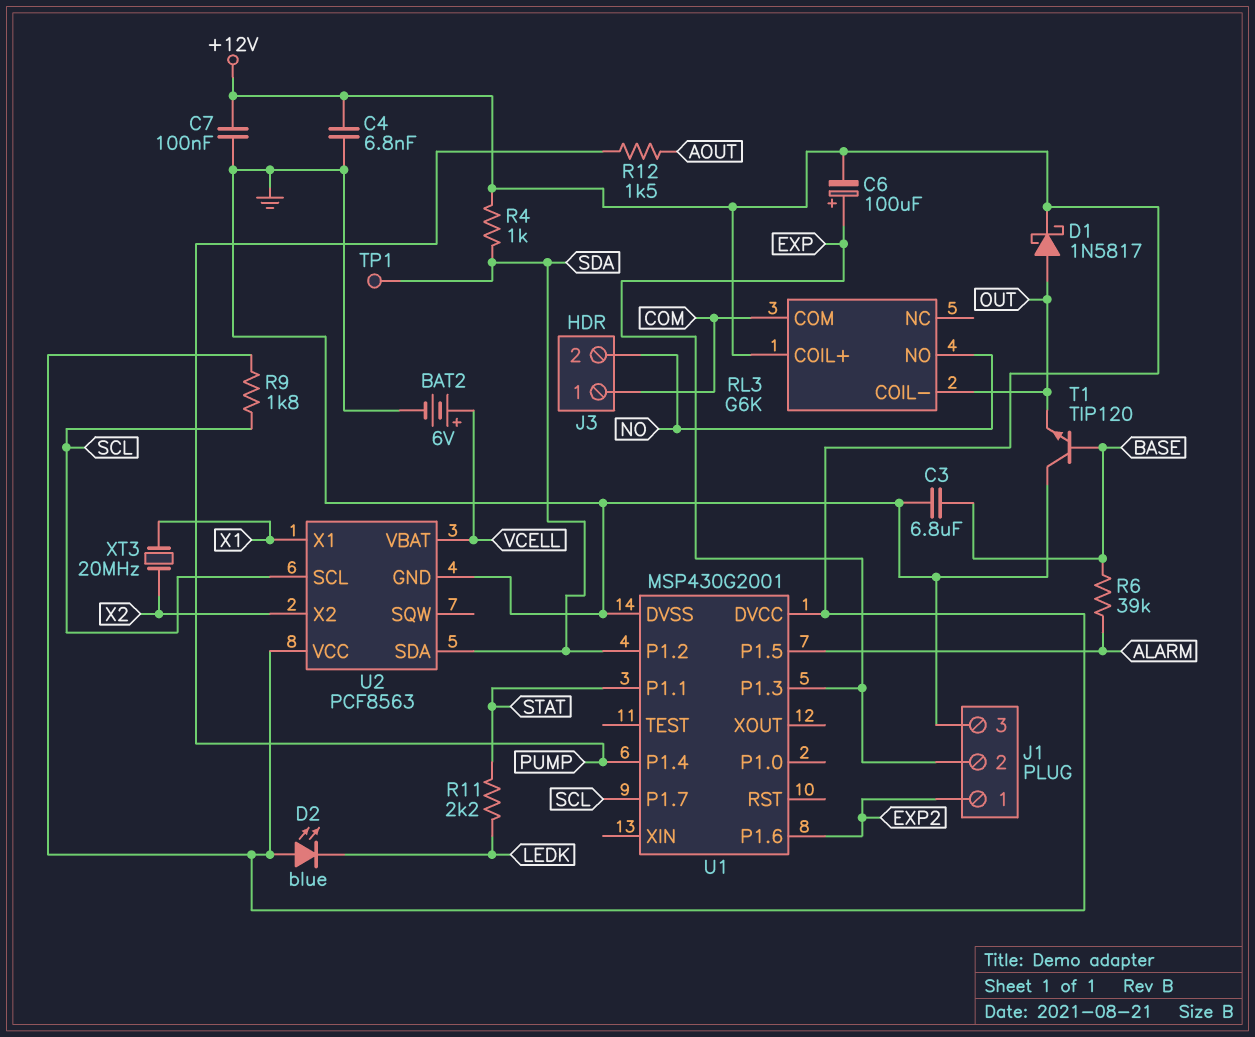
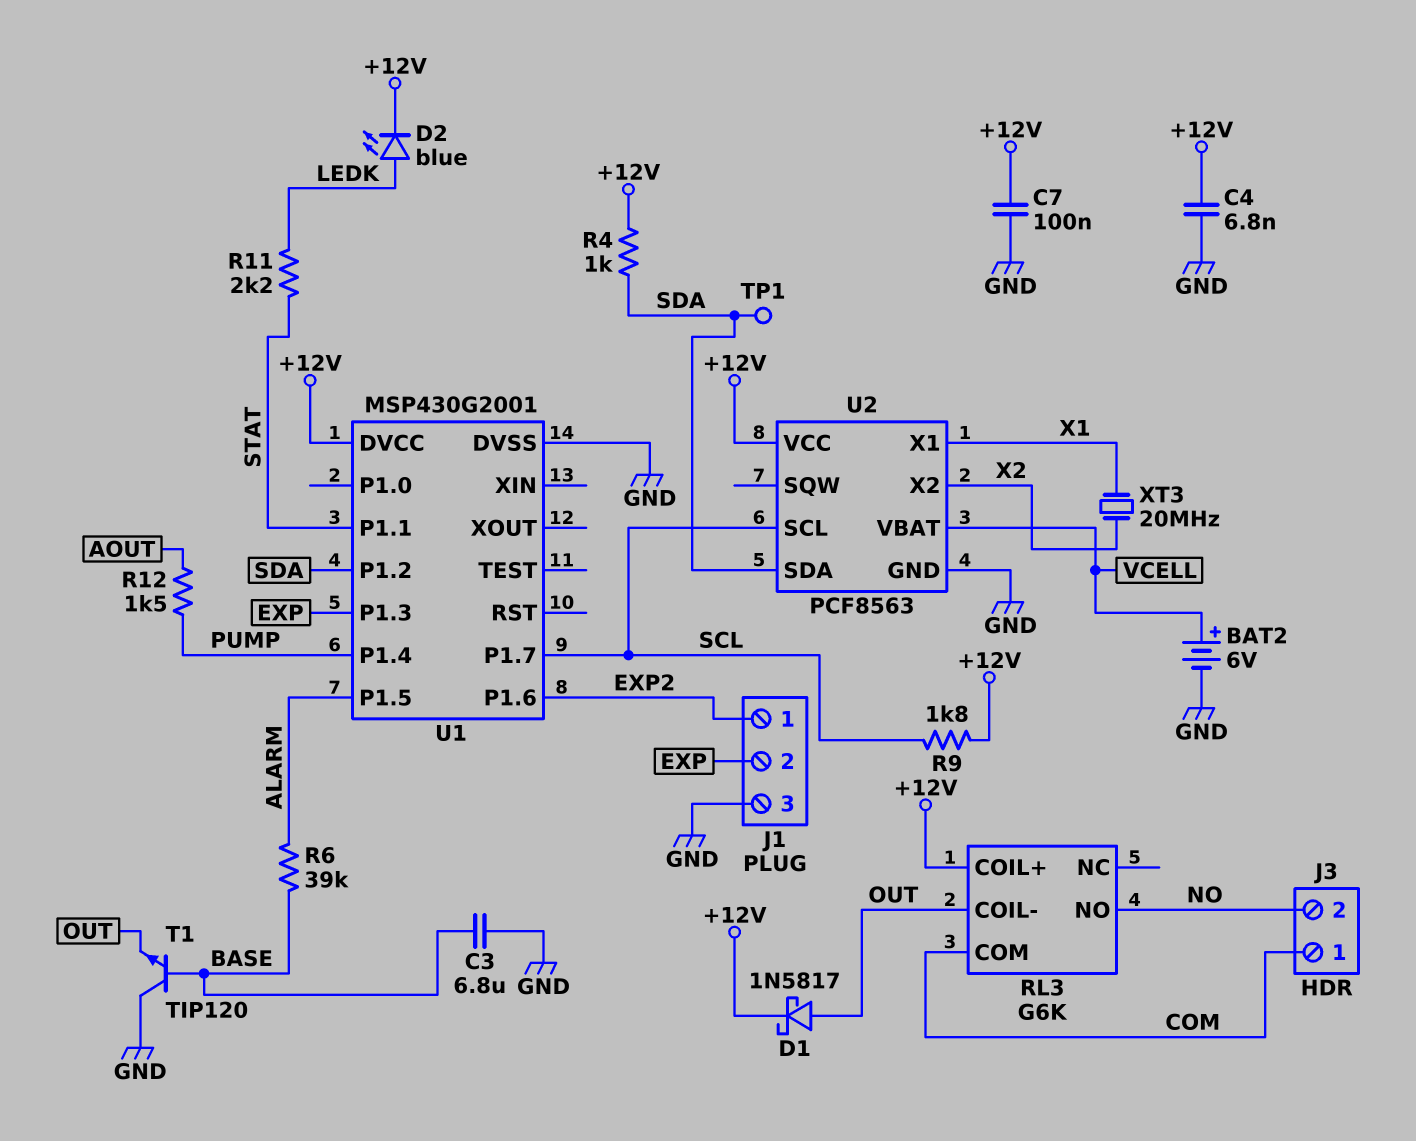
C6: 100uF (plus EXP, minus +12V) -> none
D2: LED blue (A +12V, K LEDK) -> LED blue (A LEDK, K +12V)

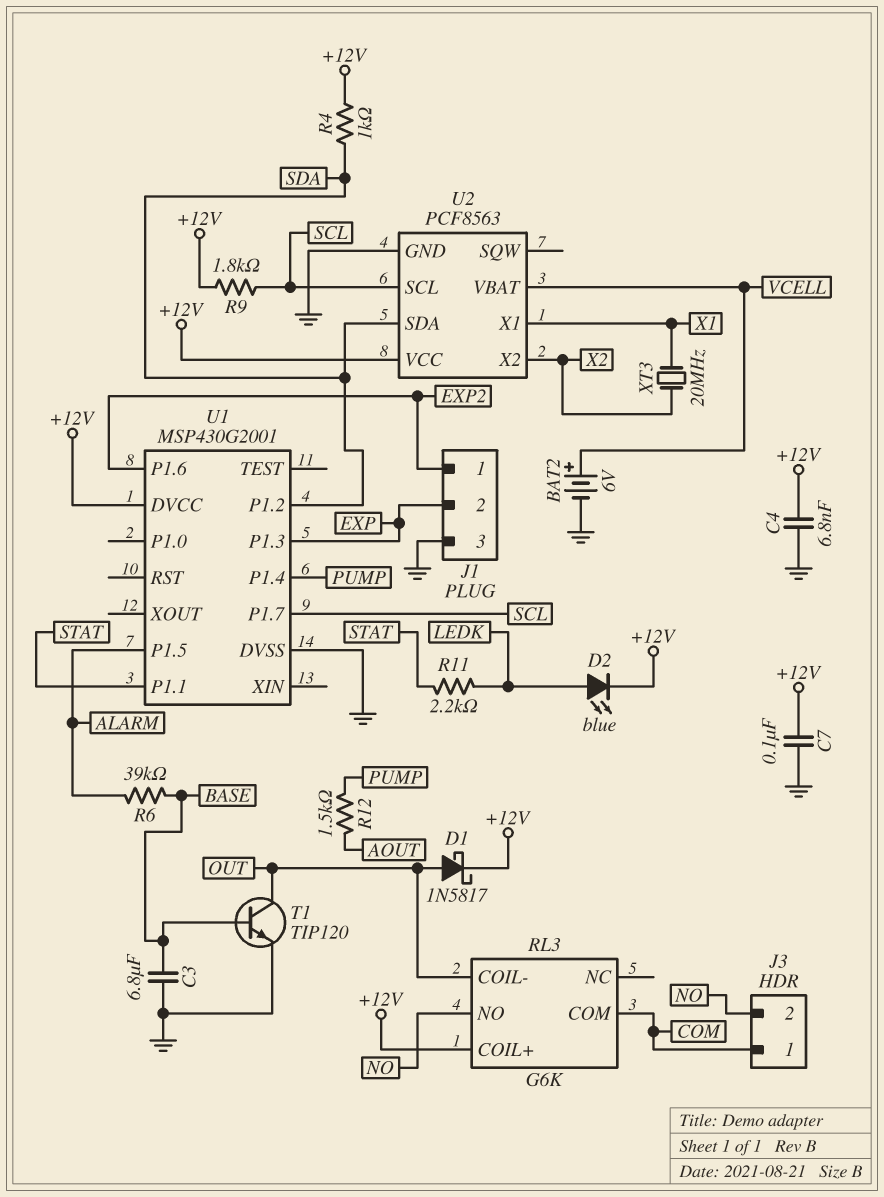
T1: NPN TIP120 (B BASE, C GND, E OUT) -> NPN TIP120 (B BASE, C OUT, E GND)
TP1: test point (SDA) -> none

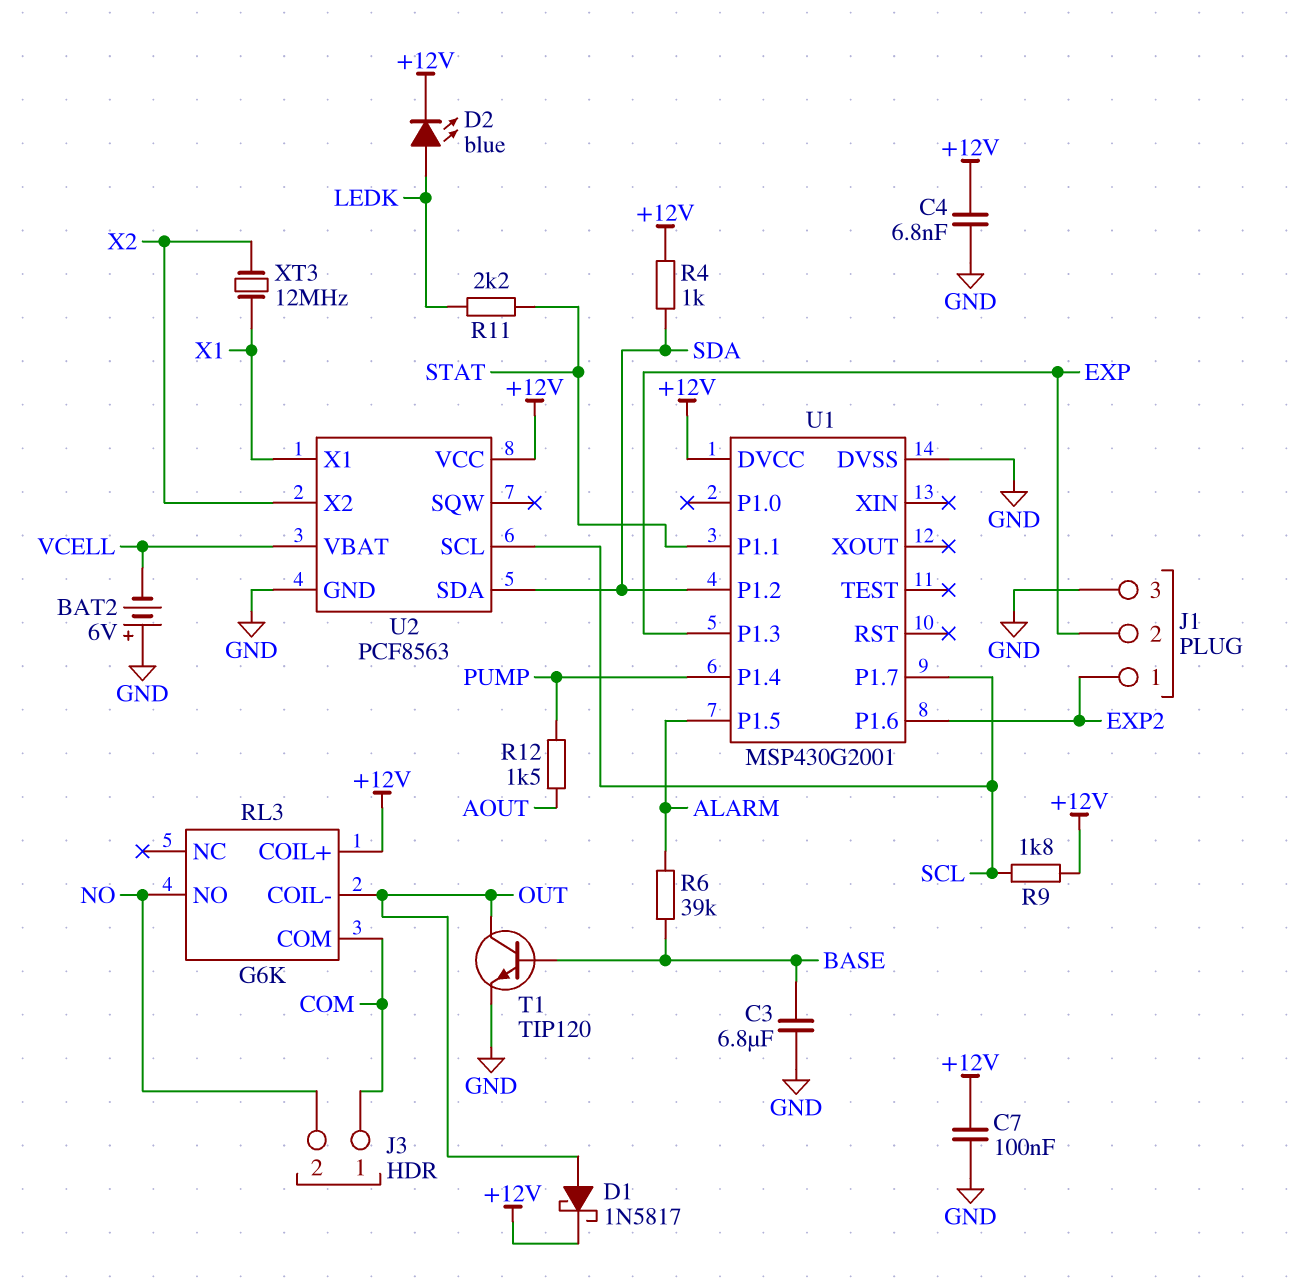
BAT2: 6V (plus VCELL, minus GND) -> 6V (plus GND, minus VCELL)
XT3: 20MHz (X1, X2) -> 12MHz (X1, X2)

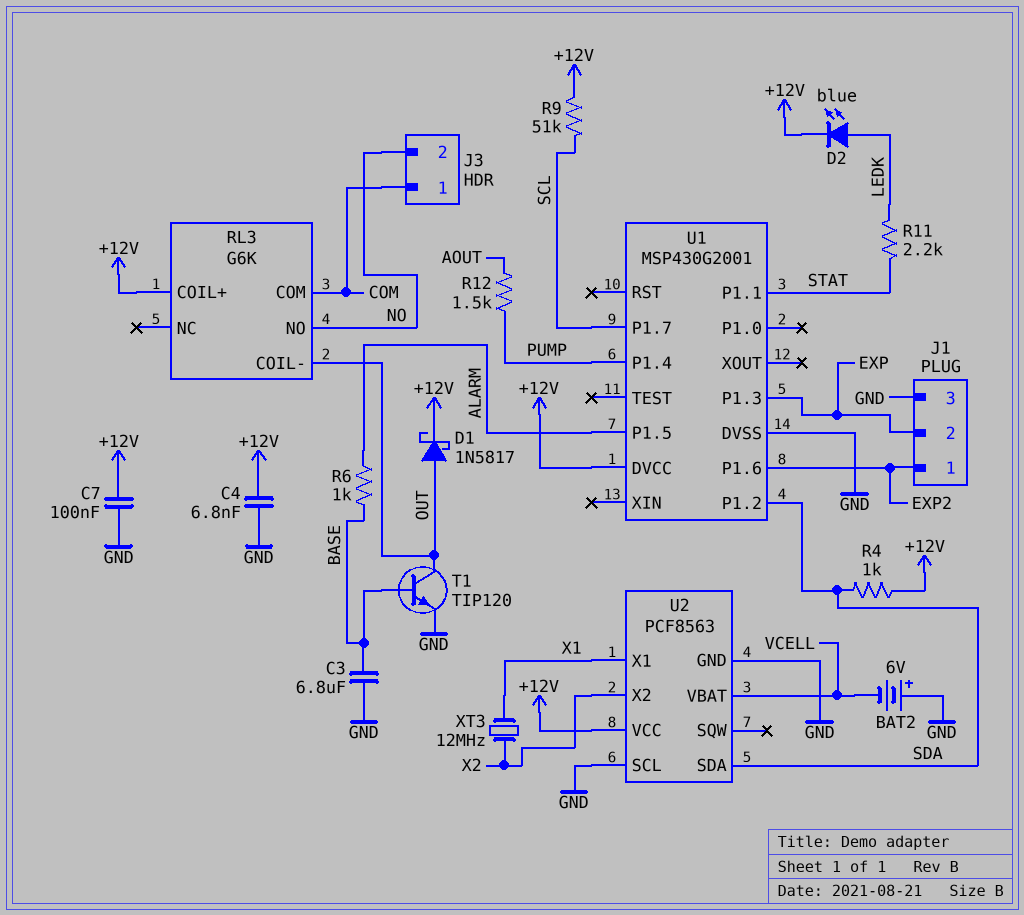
R6: 39k (ALARM, BASE) -> 1k (ALARM, BASE)
R9: 1.8k (+12V, SCL) -> 51k (+12V, SCL)
U2 pin SCL: SCL -> GND

